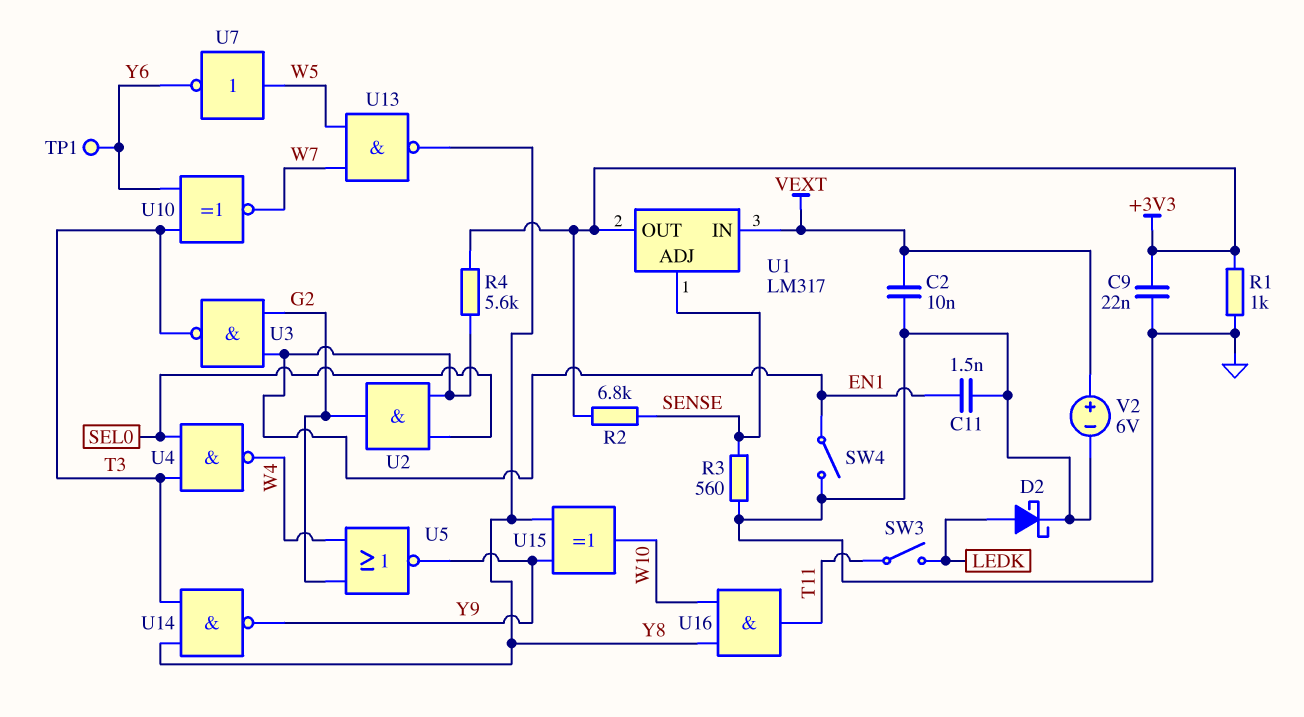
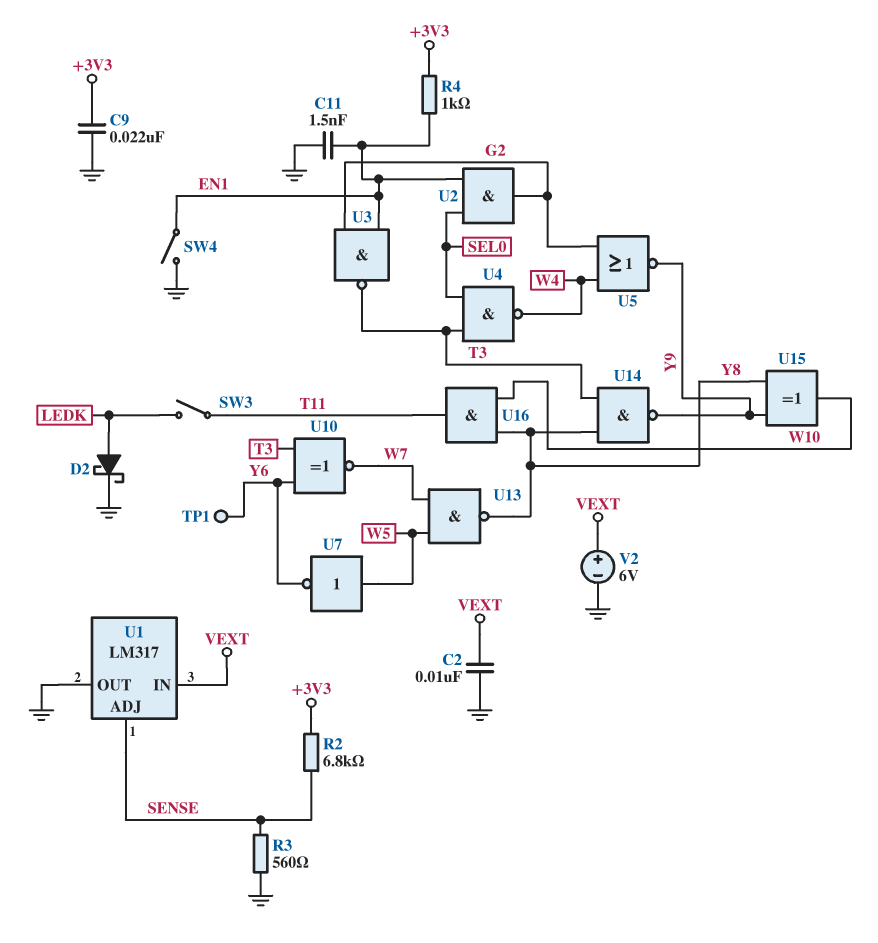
R1: 1k (+3V3, GND) -> none
R4: 5.6k (+3V3, EN1) -> 1k (+3V3, EN1)
U1 pin OUT: +3V3 -> GND

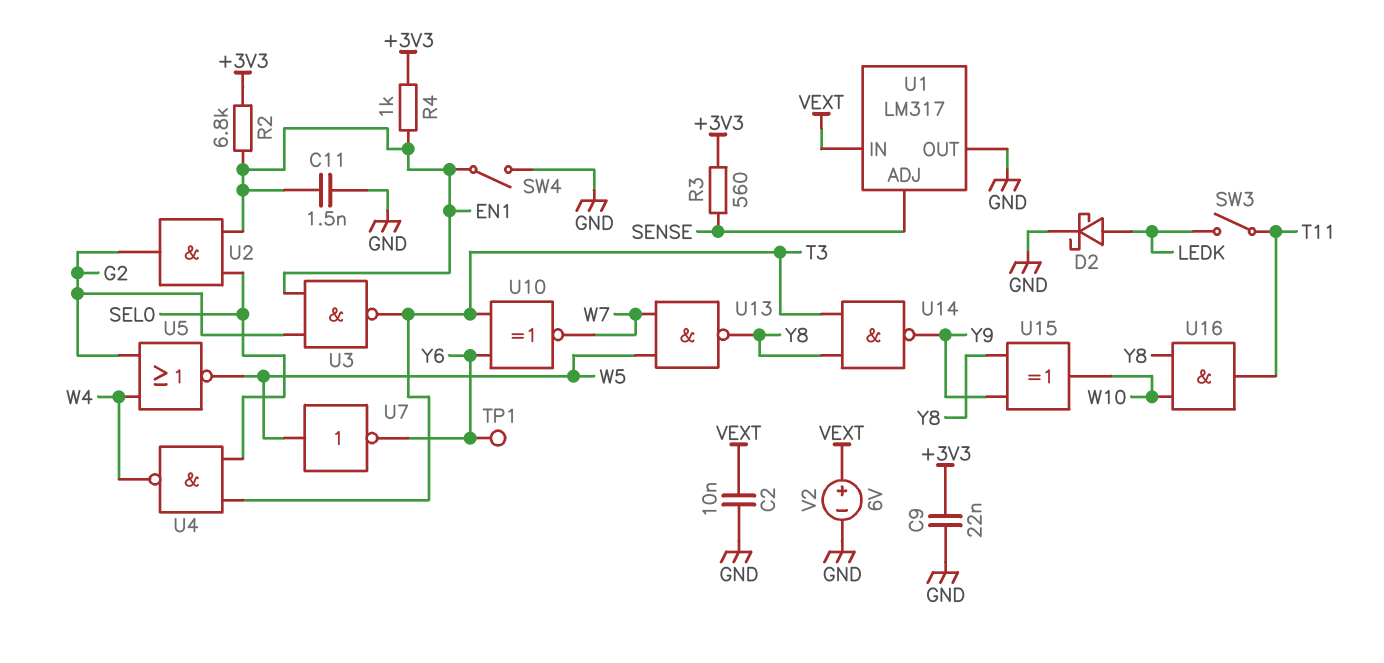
R2: 6.8k (+3V3, SENSE) -> 6.8k (+3V3, EN1)
R3: 560 (GND, SENSE) -> 560 (+3V3, SENSE)
U5: NOR (in G2, in W4, out Y9) -> NOR (in G2, in W4, out W5)

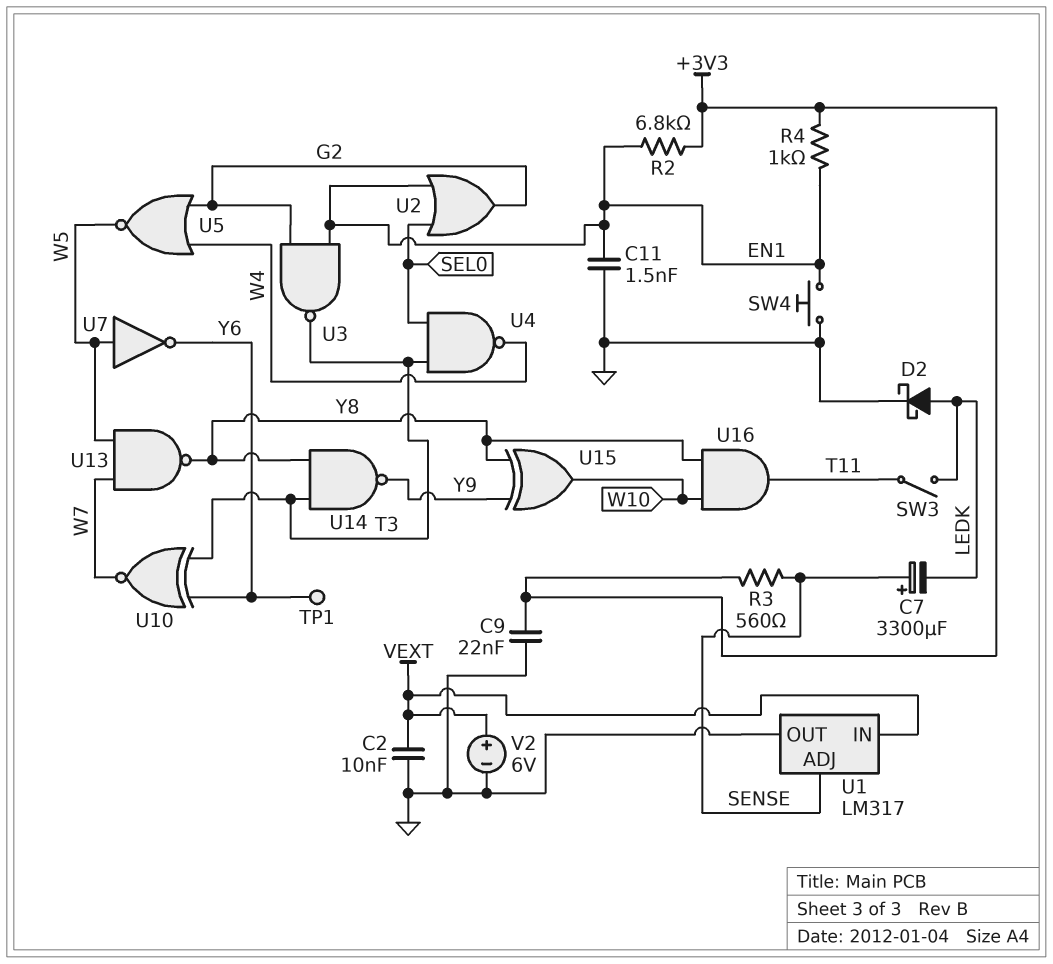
C7: none -> 3300uF (plus SENSE, minus LEDK)
SW4: switch (EN1, GND) -> button (EN1, GND)
U2: AND (in EN1, in SEL0, out G2) -> OR (in EN1, in SEL0, out G2)

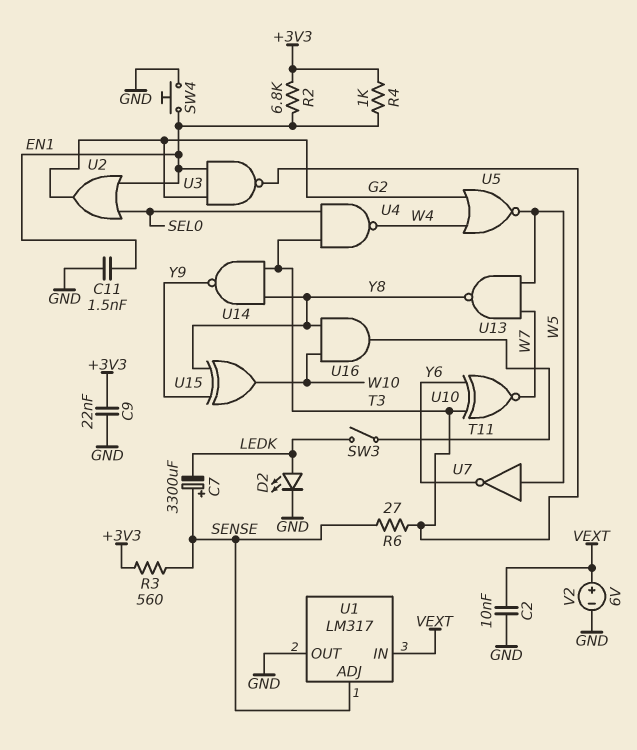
D2: schottky (A LEDK, K GND) -> LED (A LEDK, K GND)
R6: none -> 27 (SENSE, T3)
TP1: test point (Y6) -> none

